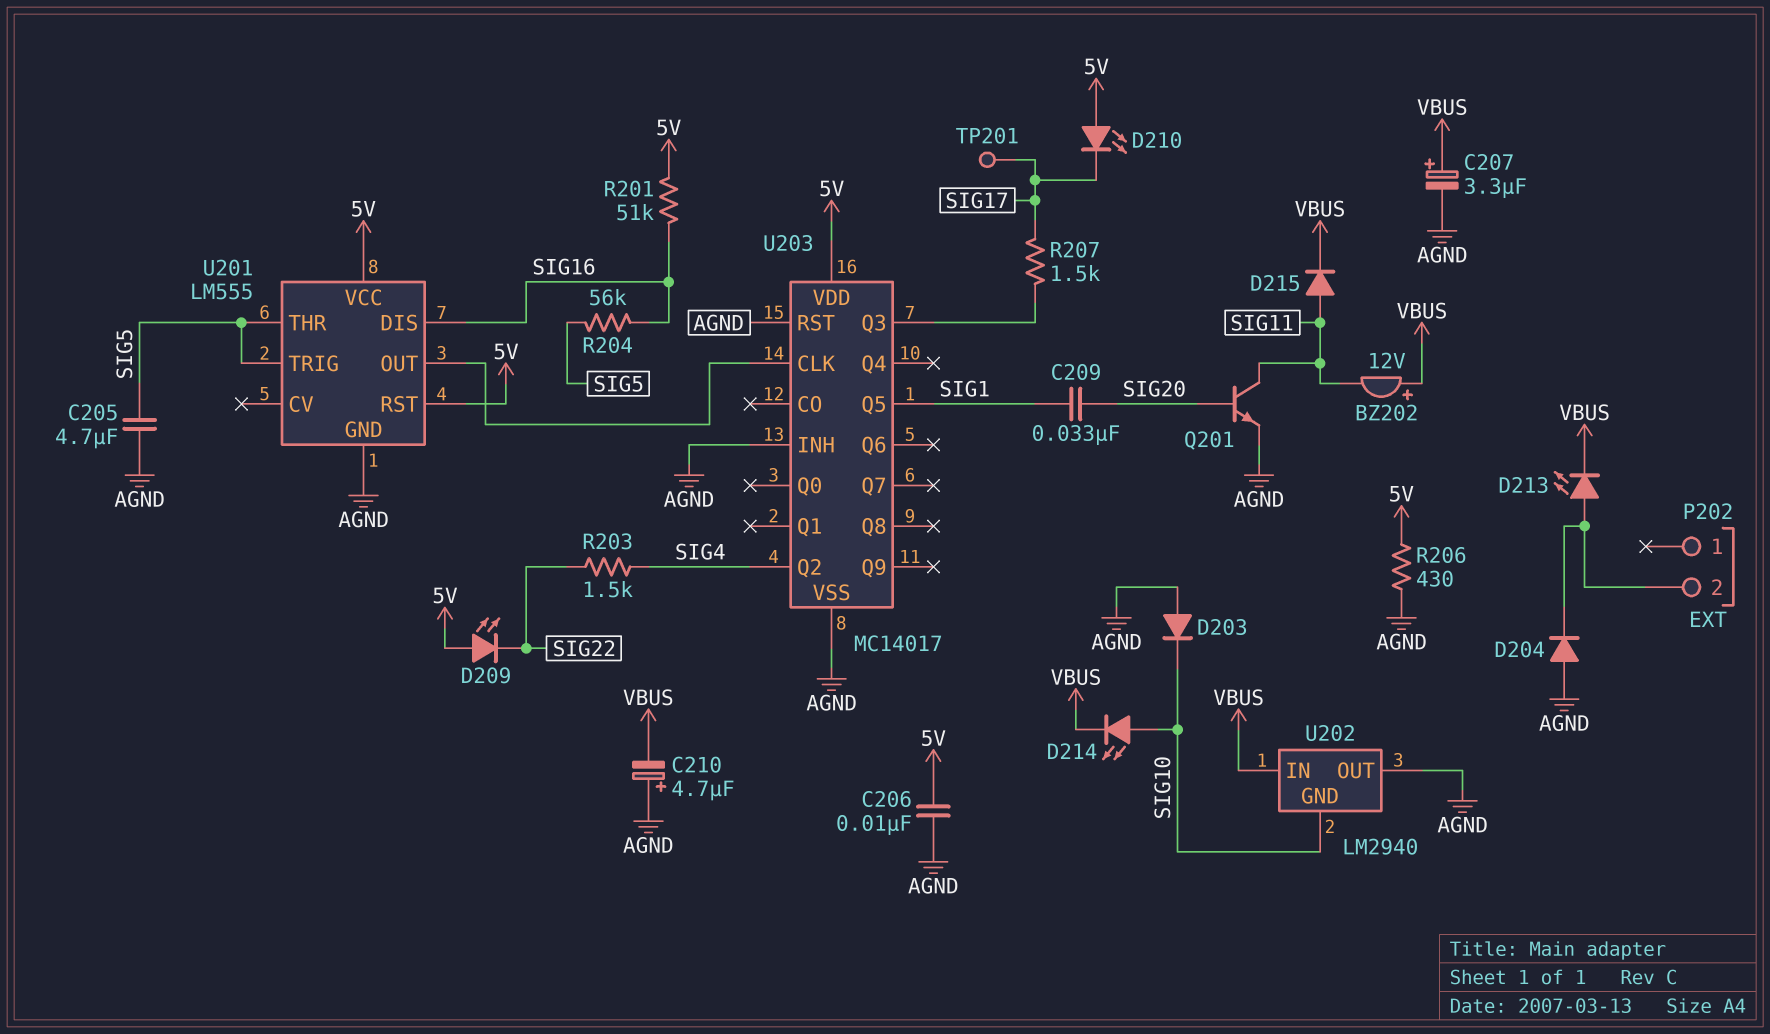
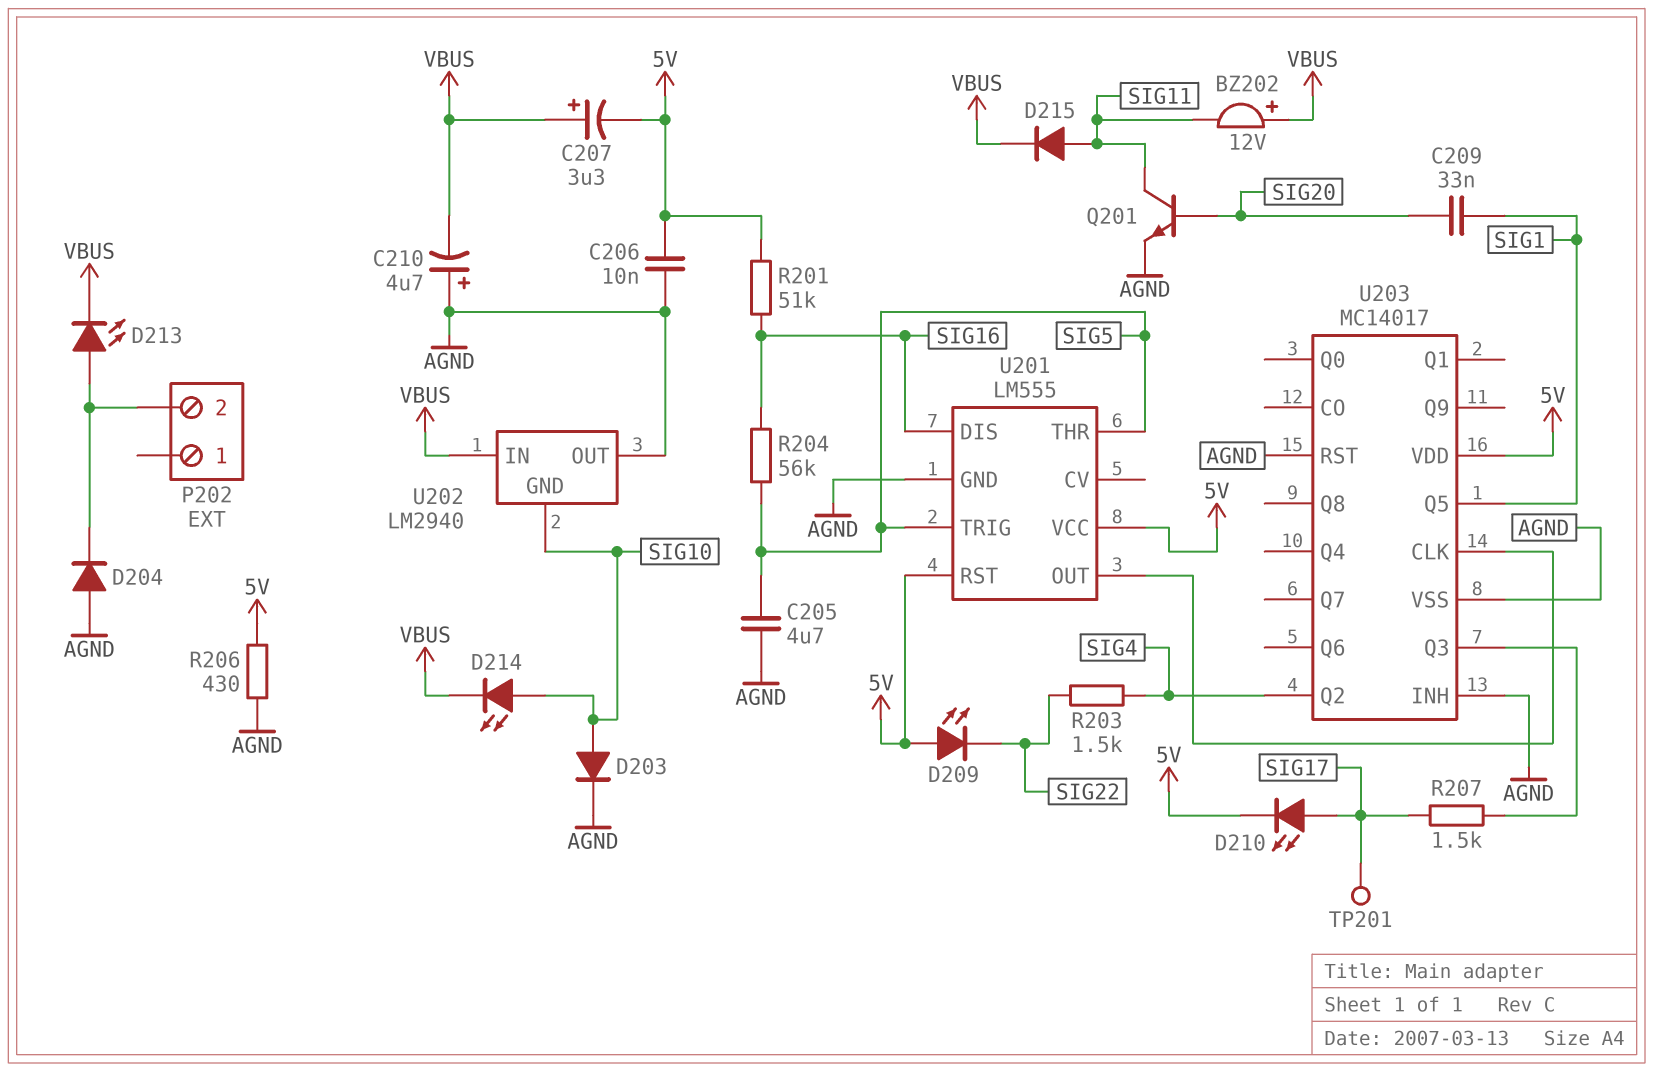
C207: 3.3uF (plus VBUS, minus AGND) -> 3.3uF (plus VBUS, minus 5V)
D203: diode (A AGND, K SIG10) -> diode (A SIG10, K AGND)
D210: LED (A 5V, K SIG17) -> LED (A SIG17, K 5V)

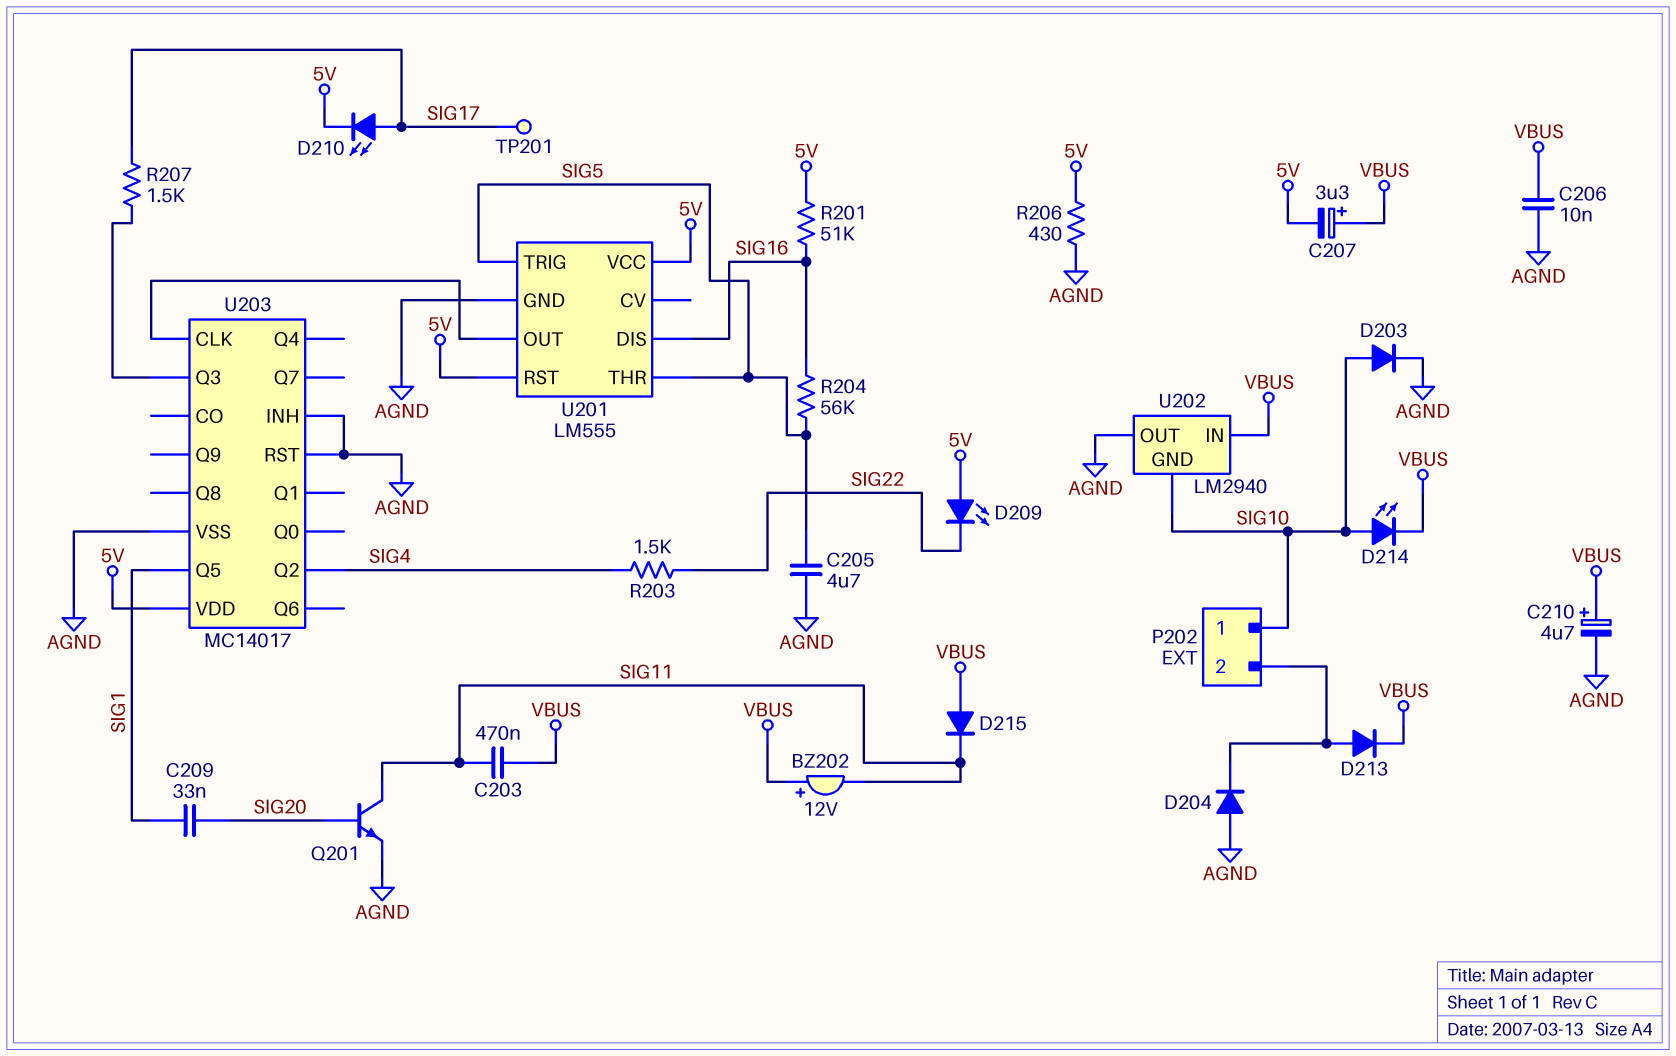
C203: none -> 470nF (SIG11, VBUS)
C206: 10nF (5V, AGND) -> 10nF (AGND, VBUS)
C210: 4.7uF (plus AGND, minus VBUS) -> 4.7uF (plus VBUS, minus AGND)
D213: LED (A P202/2, K VBUS) -> diode (A P202/2, K VBUS)
D215: diode (A SIG11, K VBUS) -> diode (A VBUS, K SIG11)
P202 pin 1: none -> SIG10

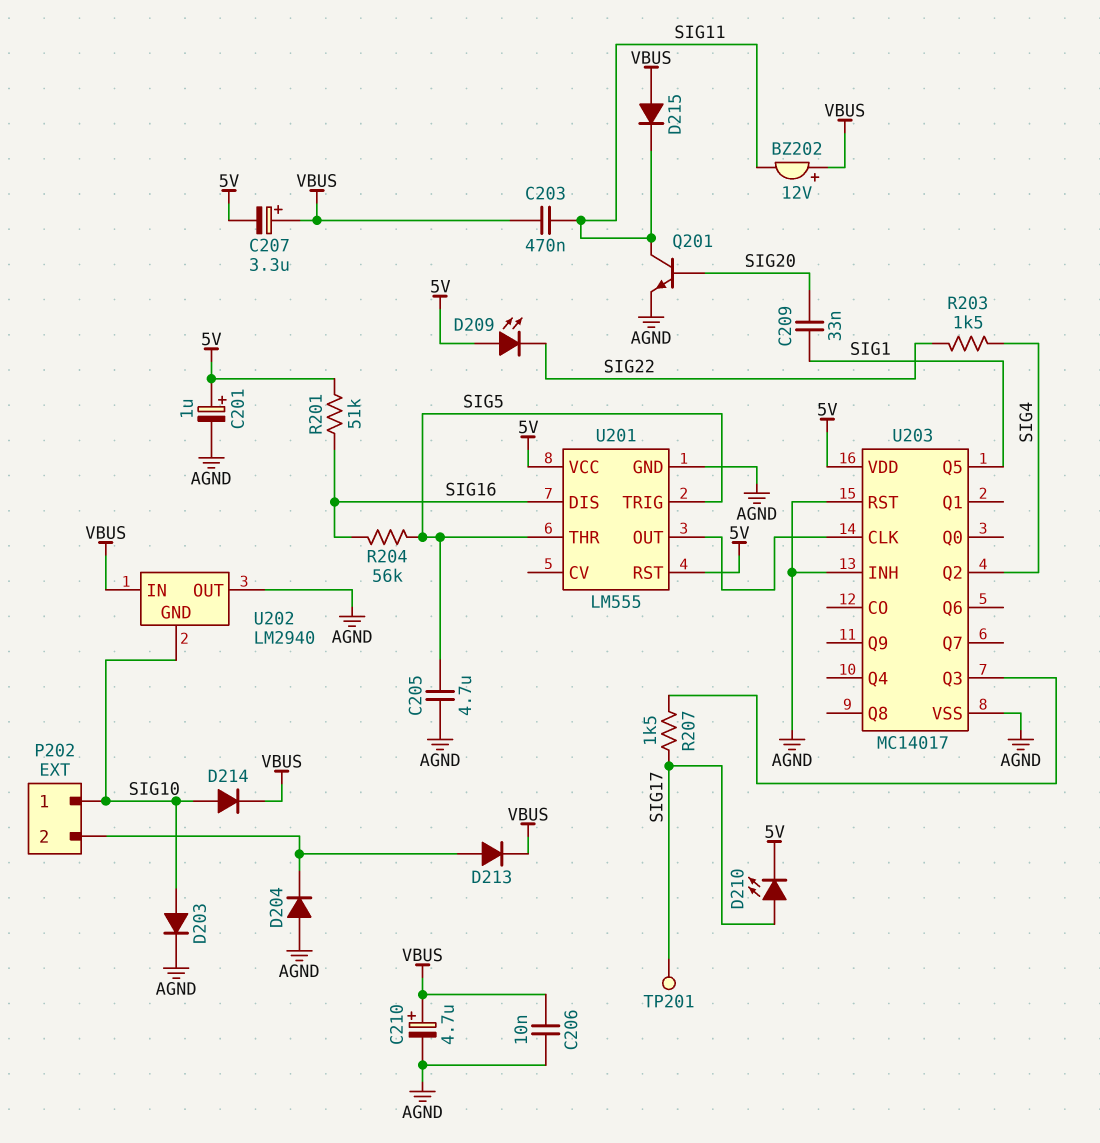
C201: none -> 1uF (plus 5V, minus AGND)
D214: LED (A SIG10, K VBUS) -> diode (A SIG10, K VBUS)
R206: 430 (5V, AGND) -> none

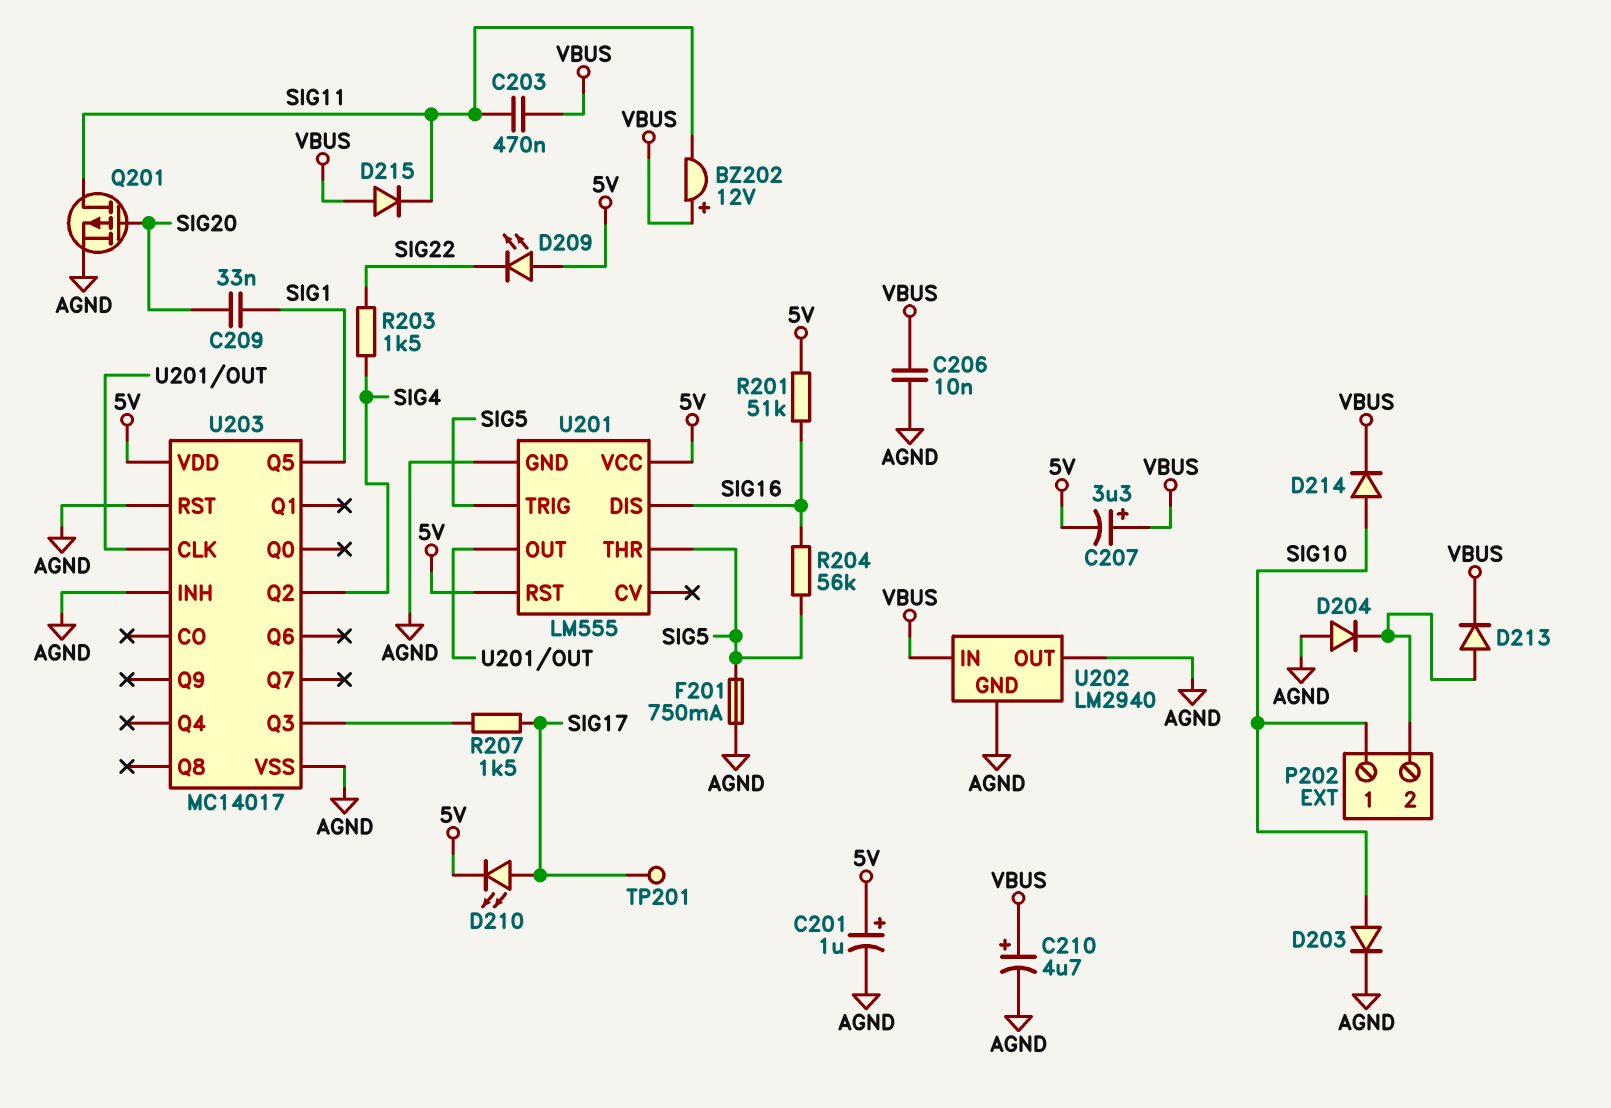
C205: 4.7uF (AGND, SIG5) -> none
F201: none -> 750mA (AGND, SIG5)
Q201: NPN (B SIG20, C SIG11, E AGND) -> PMOS (G SIG20, D SIG11, S AGND)
U202 pin GND: SIG10 -> AGND

